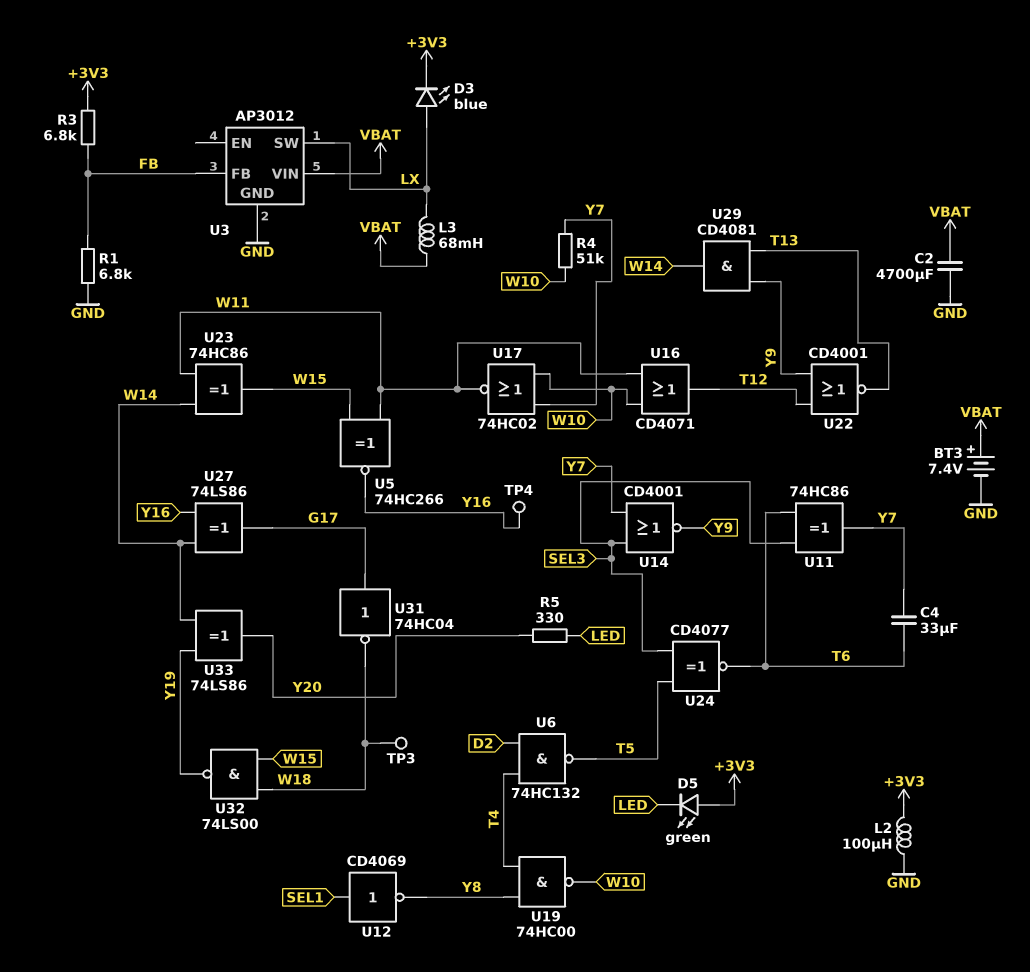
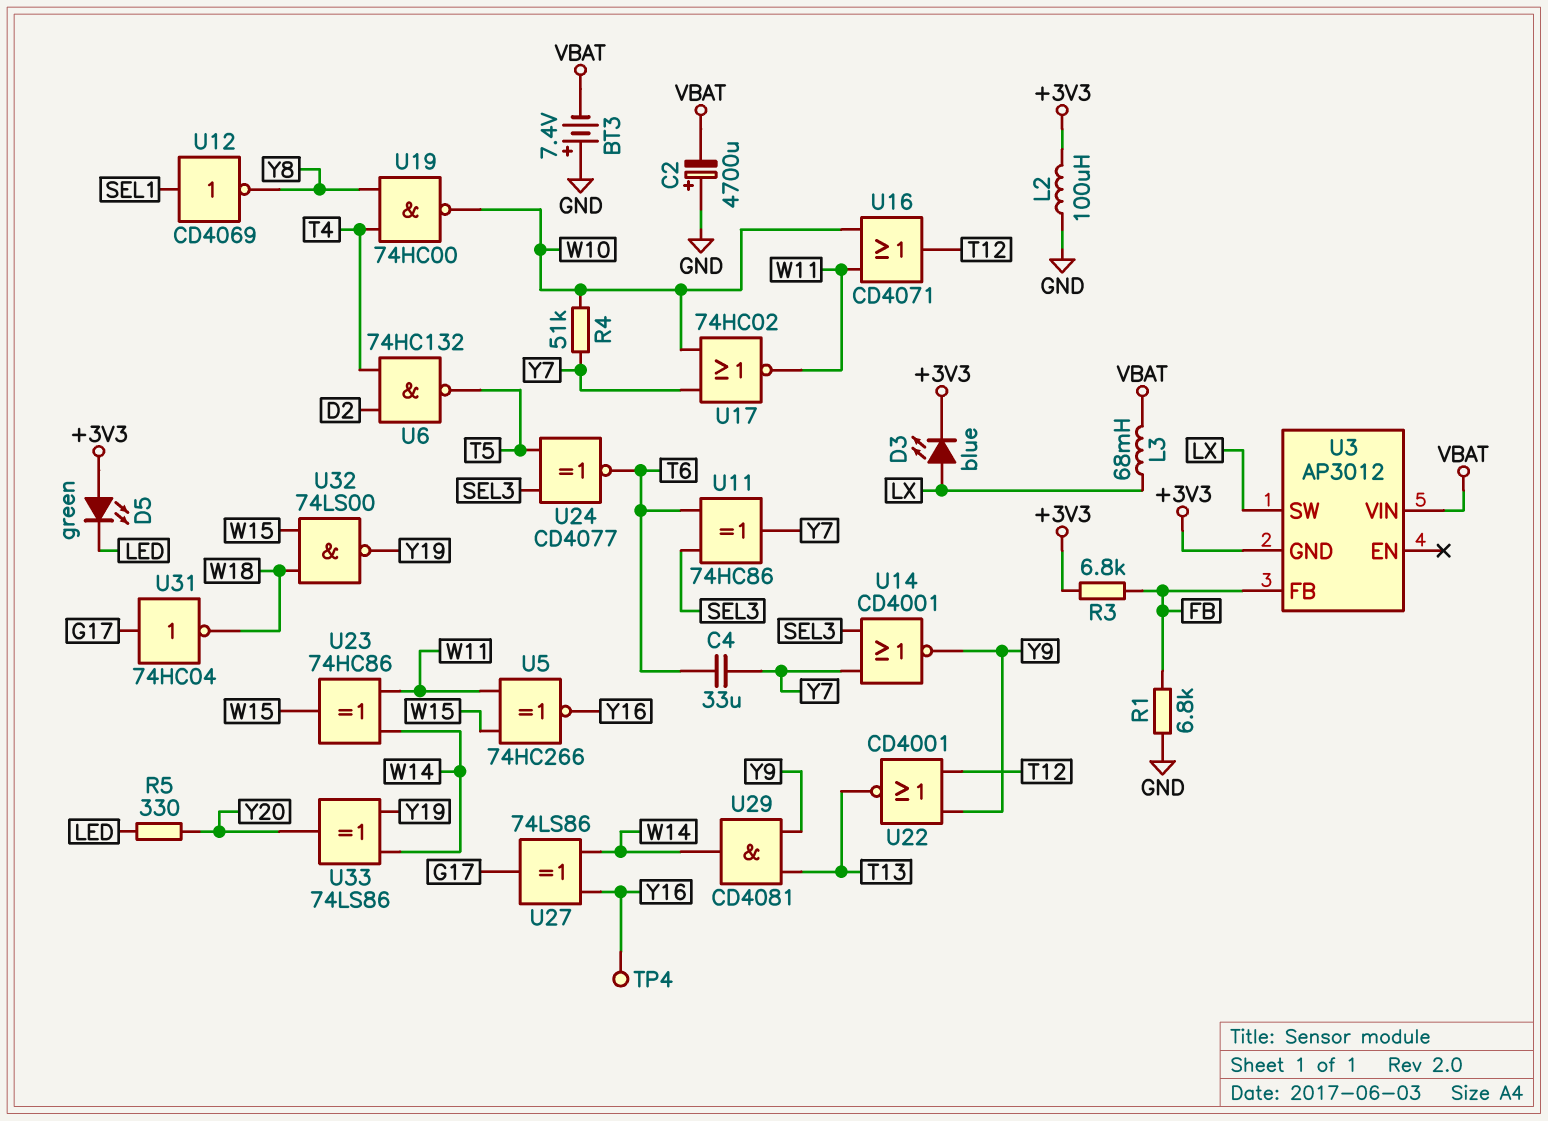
BT3: 7.4V (plus VBAT, minus GND) -> 7.4V (plus GND, minus VBAT)
C2: 4700uF (GND, VBAT) -> 4700uF (plus GND, minus VBAT)
TP3: test point (W18) -> none
U3 pin GND: GND -> +3V3

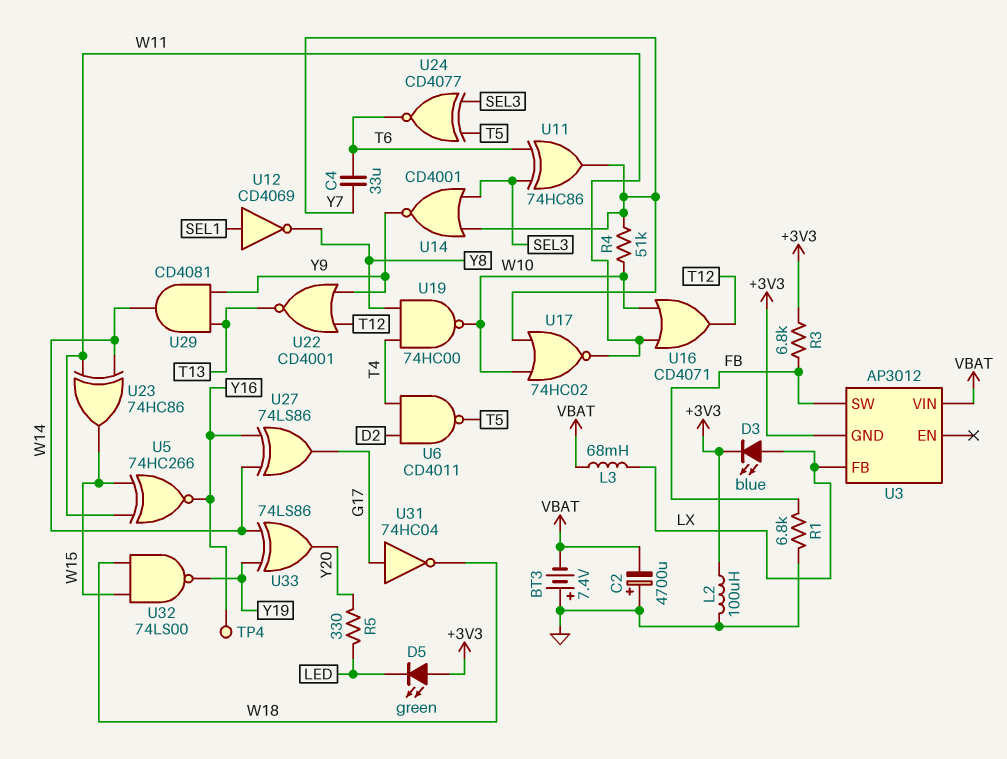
U3 pin FB: FB -> LX
U3 pin SW: LX -> FB
U6: NAND 74HC132 (in D2, in T4, out T5) -> NAND CD4011 (in D2, in T4, out T5)

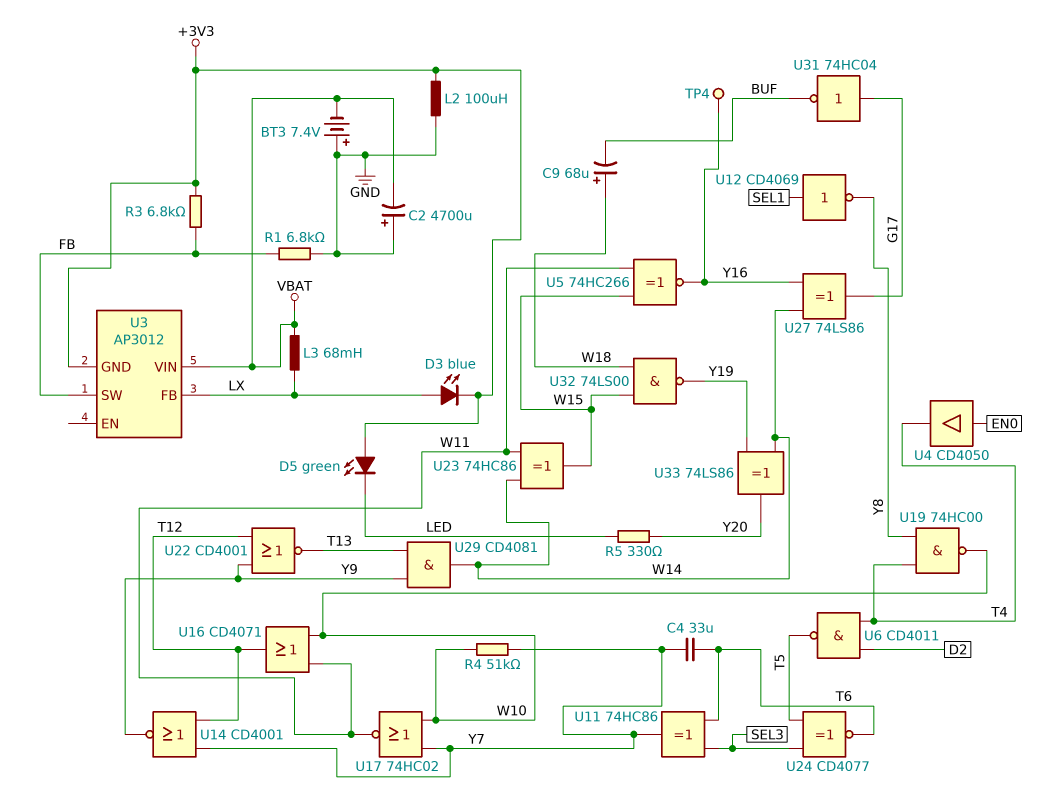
C9: none -> 68uF (plus W18, minus BUF)
U4: none -> buffer CD4050 (in EN0, out T4)
U14: NOR CD4001 (in SEL3, in Y7, out Y9) -> NOR CD4001 (in T12, in Y7, out Y9)
U31: NOT 74HC04 (in G17, out W18) -> NOT 74HC04 (in G17, out BUF)

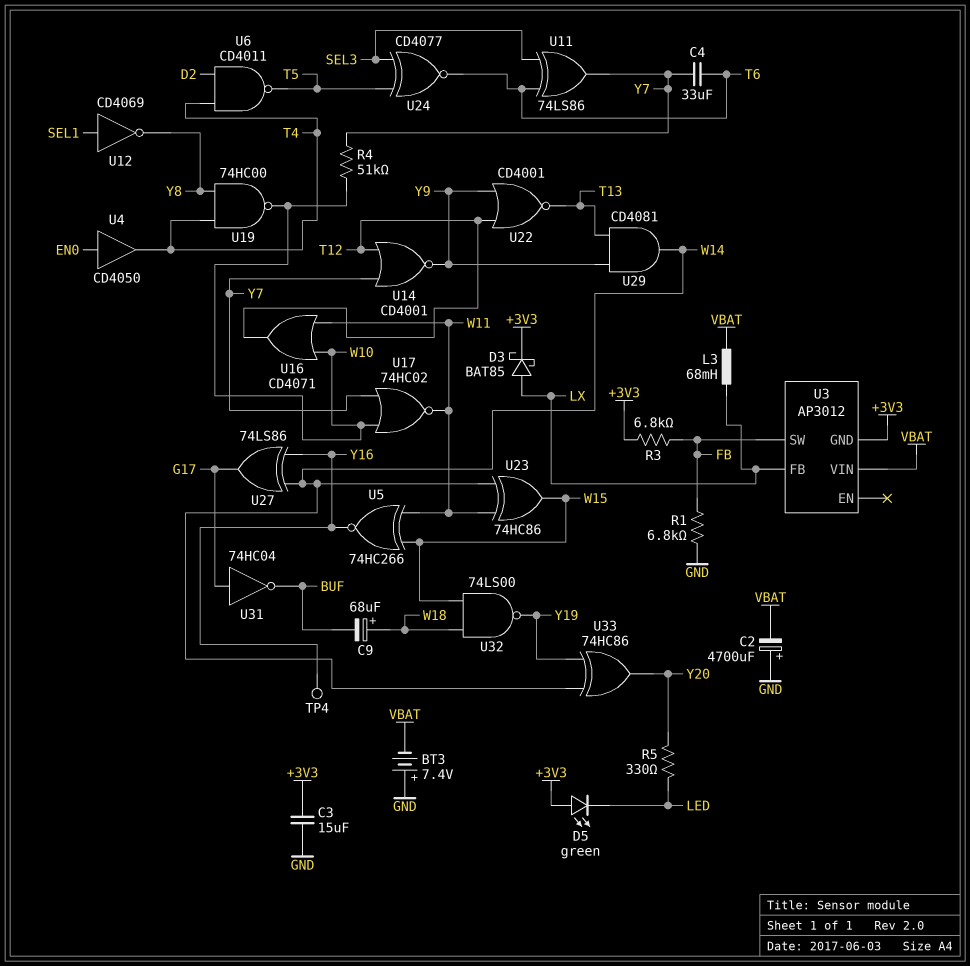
C3: none -> 15uF (+3V3, GND)
D3: LED blue (A LX, K +3V3) -> schottky BAT85 (A LX, K +3V3)
L2: 100uH (+3V3, GND) -> none
U11: XOR 74HC86 (in SEL3, in T6, out Y7) -> XOR 74LS86 (in SEL3, in T6, out Y7)
U33: XOR 74LS86 (in W14, in Y19, out Y20) -> XOR 74HC86 (in W14, in Y19, out Y20)

